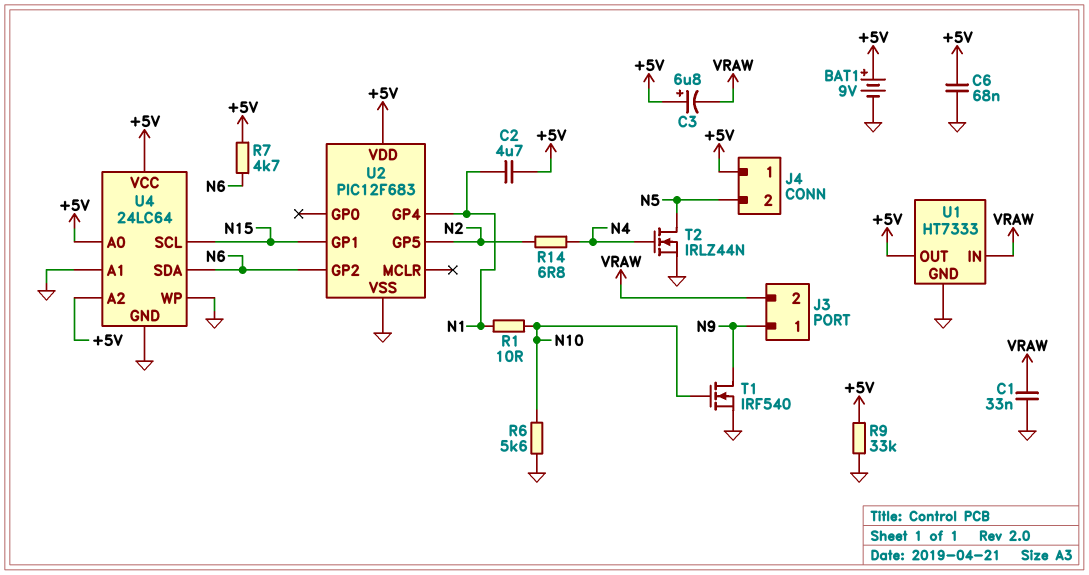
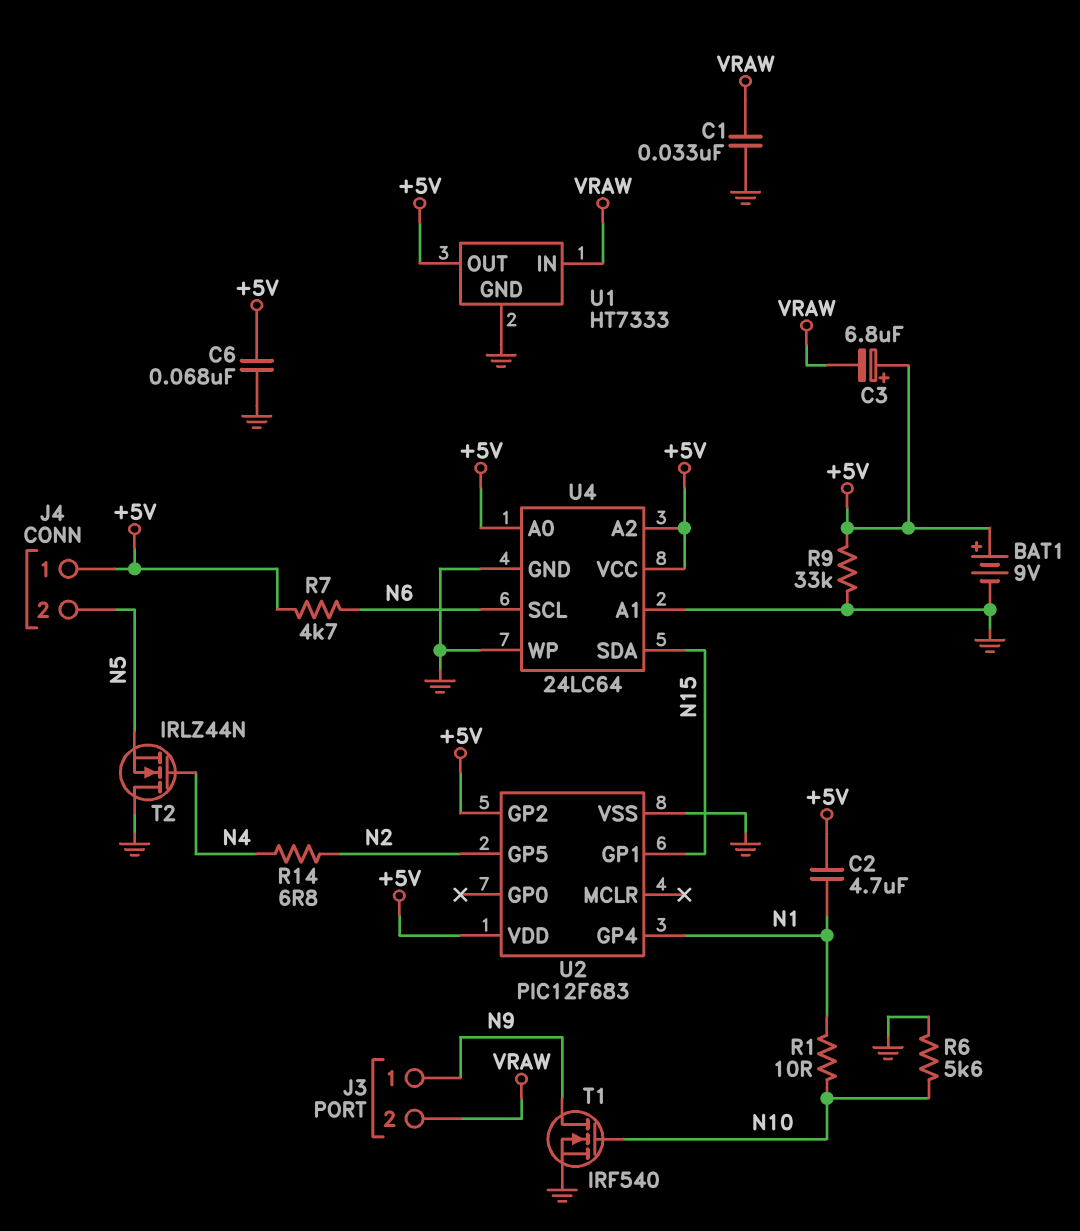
T2: NMOS IRLZ44N (G N4, D N5, S GND) -> NMOS IRLZ44N (G N4, D GND, S N5)
U2 pin GP2: N6 -> +5V
U4 pin SCL: N15 -> N6
U4 pin SDA: N6 -> N15

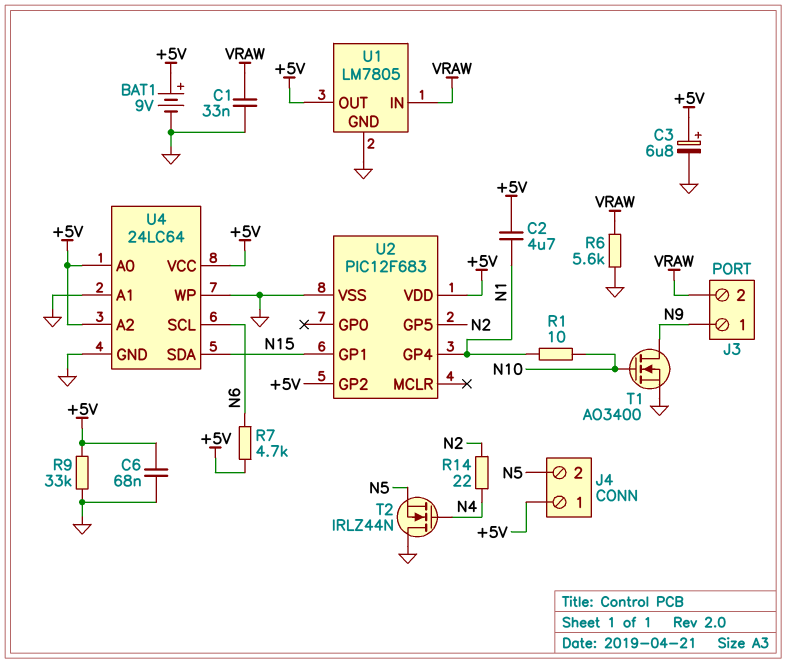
C3: 6.8uF (plus +5V, minus VRAW) -> 6.8uF (plus +5V, minus GND)
R6: 5.6k (GND, N10) -> 5.6k (GND, VRAW)
R14: 6.8 (N2, N4) -> 22 (N2, N4)
T1: NMOS IRF540 (G N10, D N9, S GND) -> NMOS AO3400 (G N10, D N9, S GND)
U1: HT7333 -> LM7805

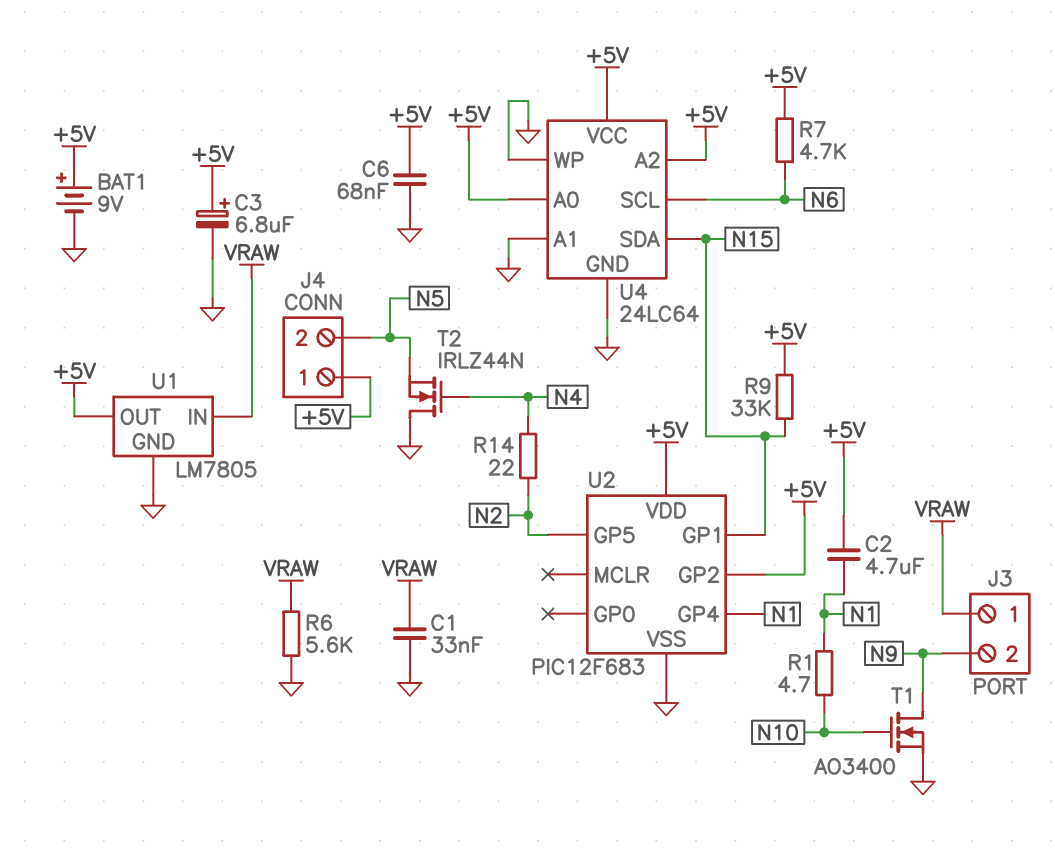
J3 pin 1: N9 -> VRAW
J3 pin 2: VRAW -> N9
R1: 10 (N1, N10) -> 4.7 (N1, N10)
R9: 33k (+5V, GND) -> 33k (+5V, N15)

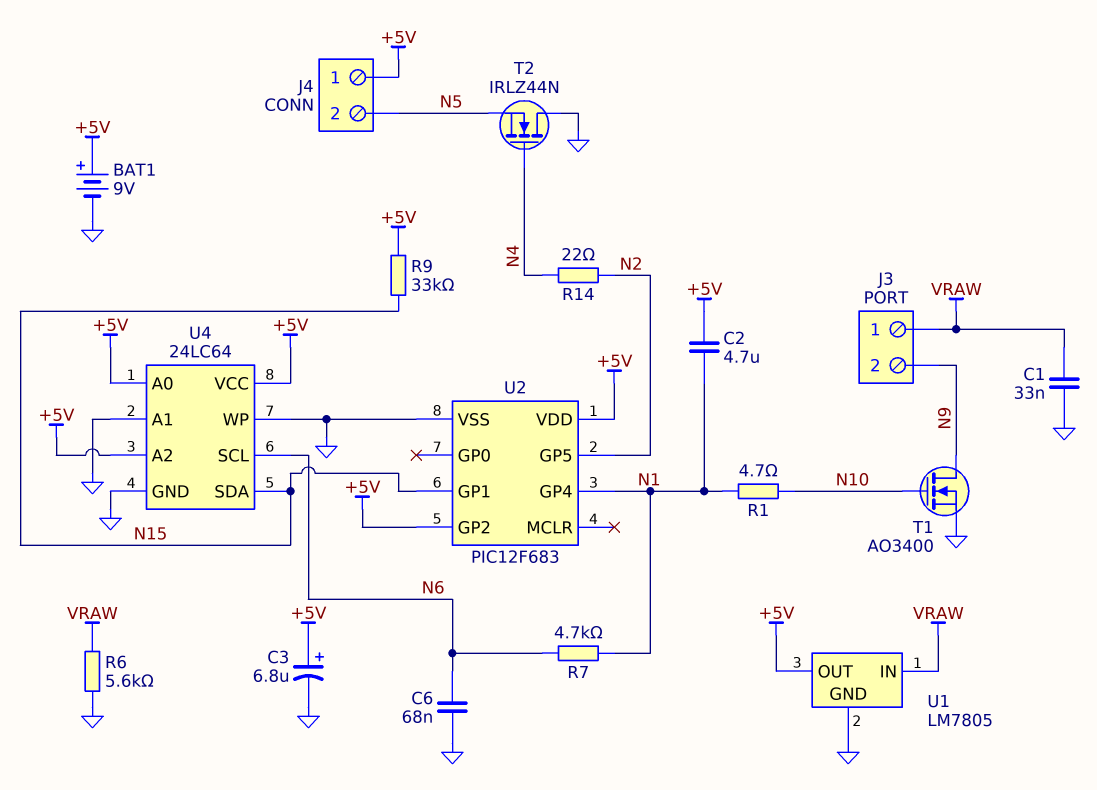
C6: 68nF (+5V, GND) -> 68nF (GND, N6)
R7: 4.7k (+5V, N6) -> 4.7k (N1, N6)

